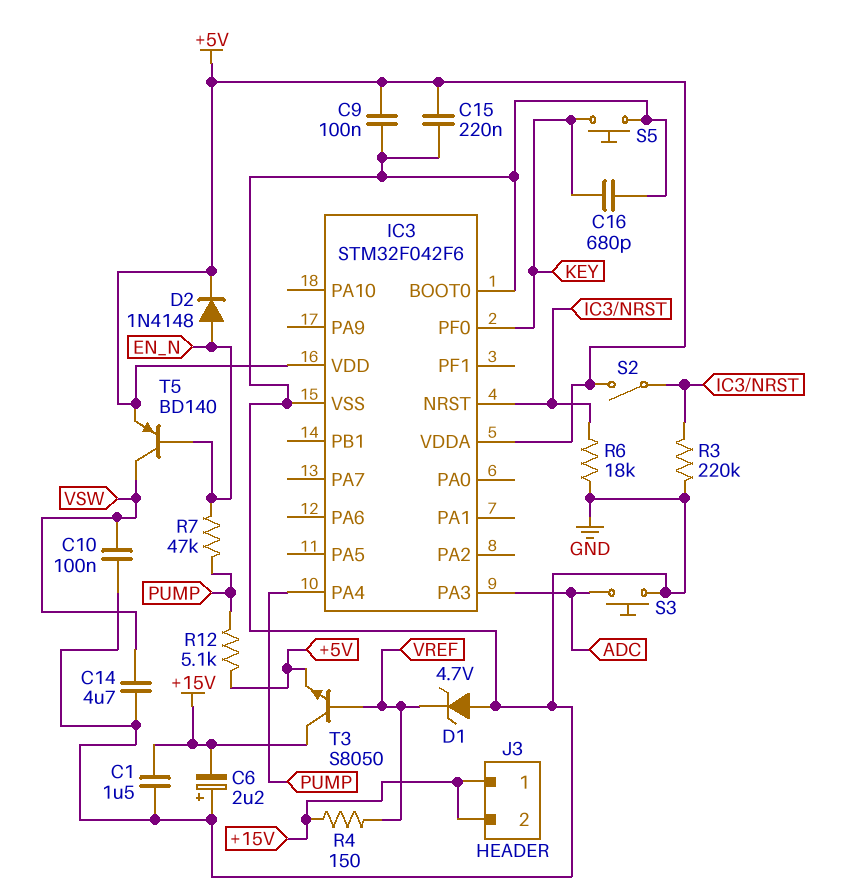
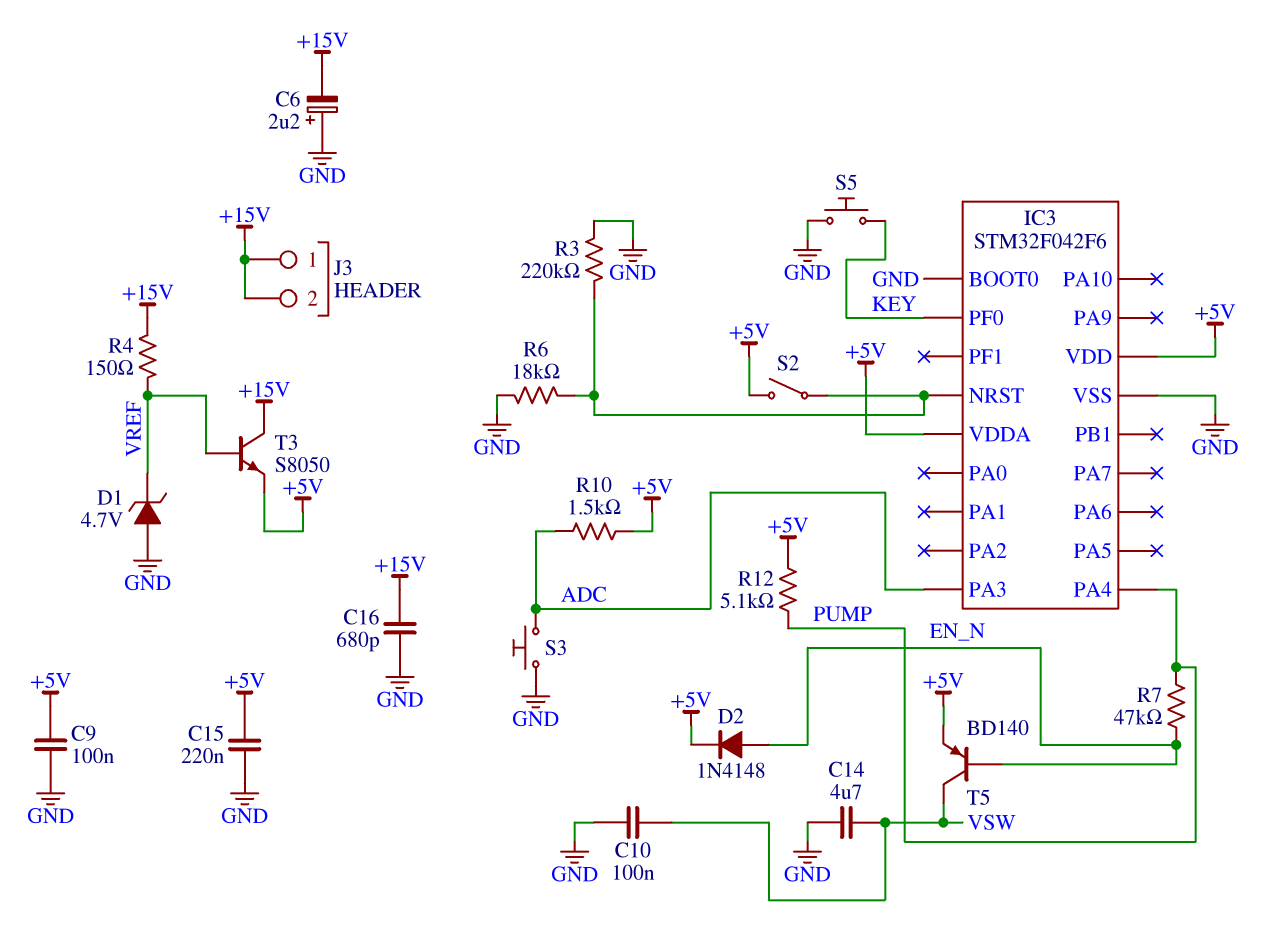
C1: 1.5uF (+15V, GND) -> none
C16: 680pF (GND, KEY) -> 680pF (+15V, GND)
R10: none -> 1.5k (+5V, ADC)

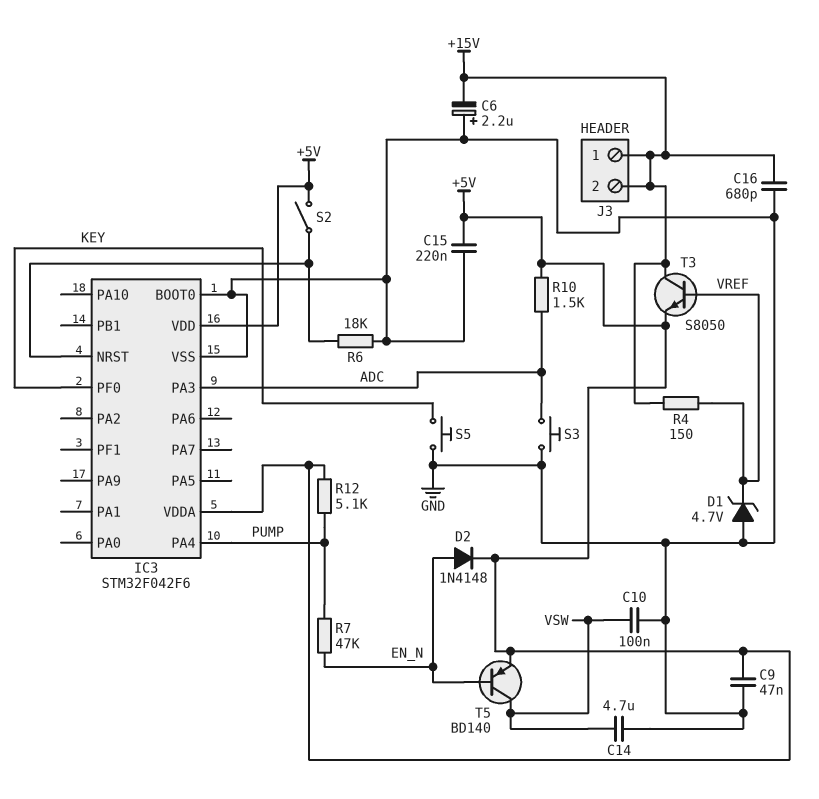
C9: 100nF (+5V, GND) -> 47nF (+5V, GND)
R3: 220k (GND, IC3/NRST) -> none

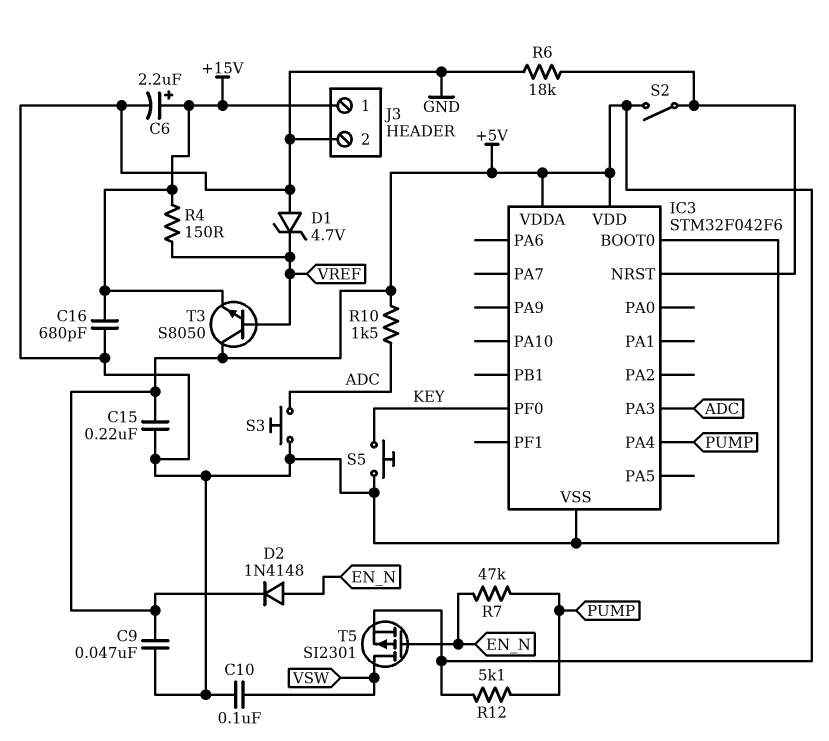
C6: 2.2uF (plus GND, minus +15V) -> 2.2uF (plus +15V, minus GND)
C14: 4.7uF (GND, VSW) -> none
J3 pin 2: +15V -> GND
T3: NPN S8050 (B VREF, C +15V, E +5V) -> NPN S8050 (B VREF, C +5V, E +15V)
T5: PNP BD140 (B EN_N, C VSW, E +5V) -> PMOS SI2301 (G EN_N, D VSW, S +5V)

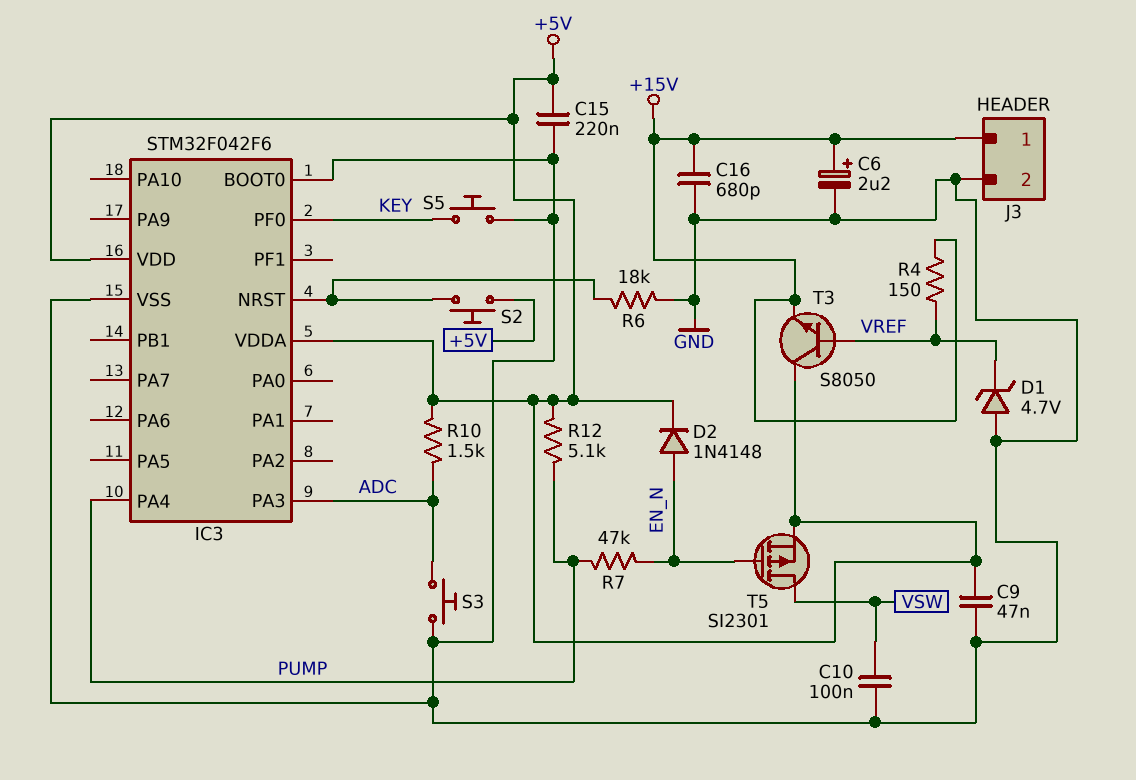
S2: switch (+5V, IC3/NRST) -> button (+5V, IC3/NRST)

